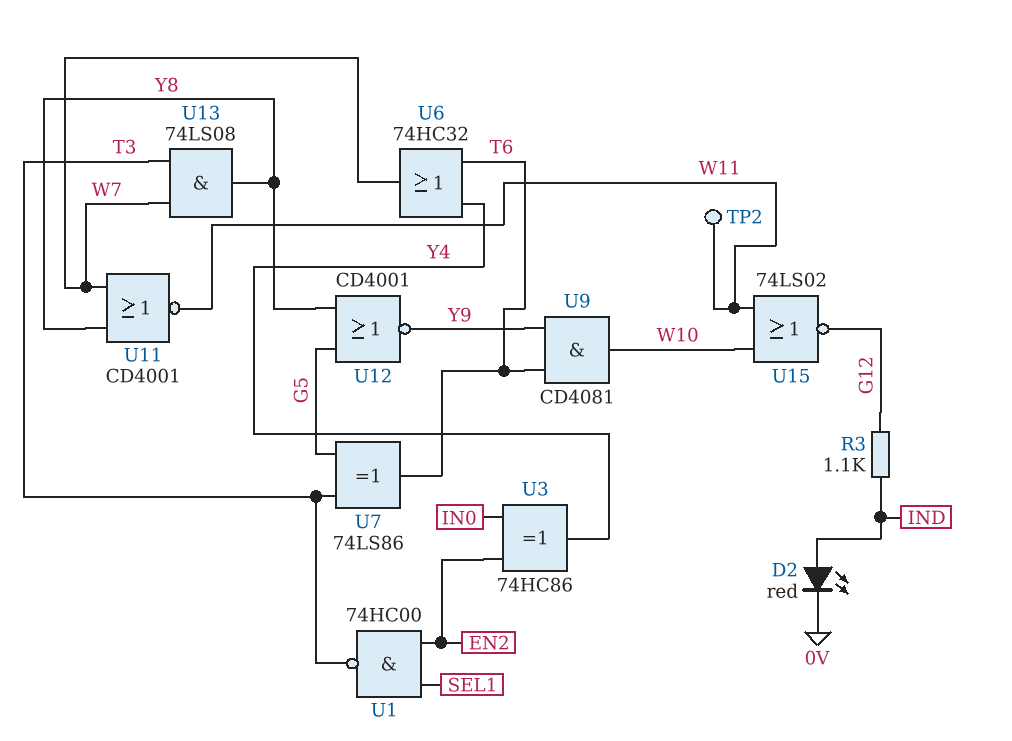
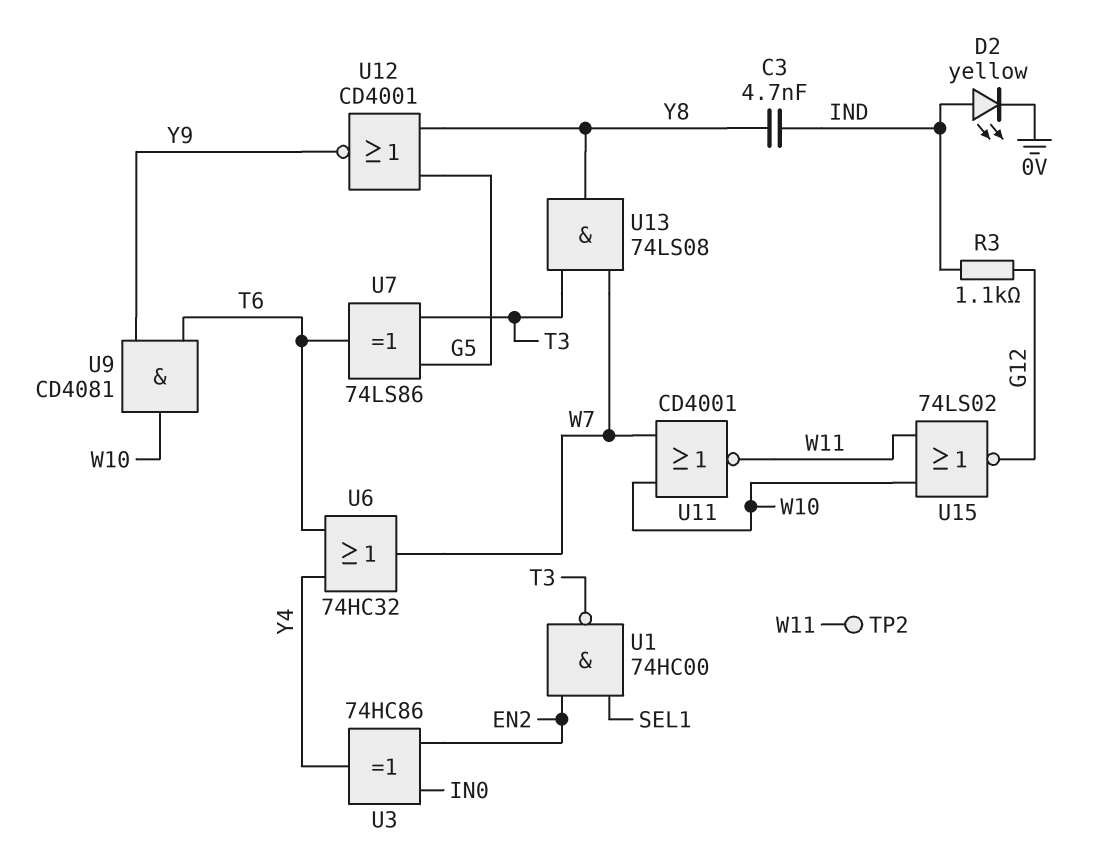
C3: none -> 4.7nF (IND, Y8)
D2: LED red (A IND, K 0V) -> LED yellow (A IND, K 0V)
U11: NOR CD4001 (in W7, in Y8, out W11) -> NOR CD4001 (in W7, in W10, out W11)

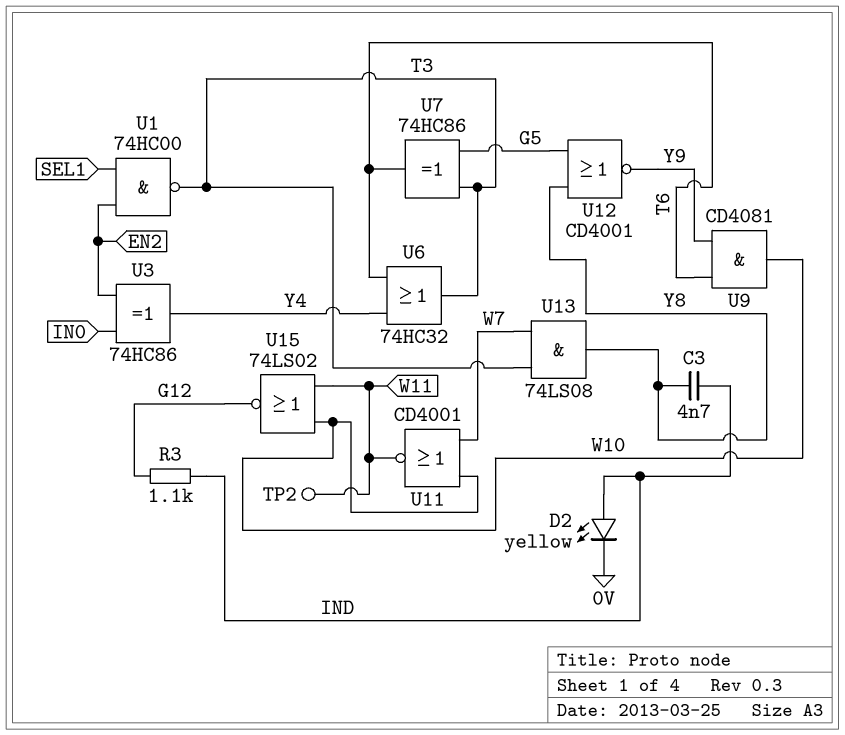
U6: OR 74HC32 (in T6, in Y4, out W7) -> OR 74HC32 (in T6, in Y4, out T3)
U7: XOR 74LS86 (in G5, in T3, out T6) -> XOR 74HC86 (in G5, in T3, out T6)

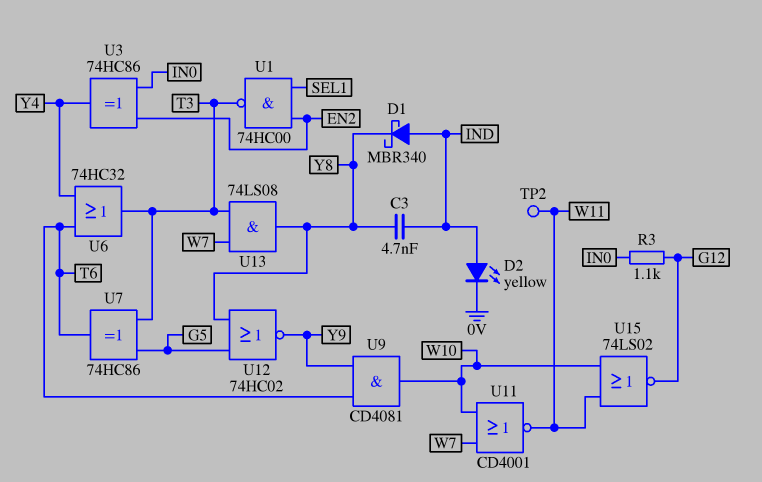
D1: none -> schottky MBR340 (A IND, K Y8)
R3: 1.1k (G12, IND) -> 1.1k (G12, IN0)
U12: NOR CD4001 (in G5, in Y8, out Y9) -> NOR 74HC02 (in G5, in Y8, out Y9)

